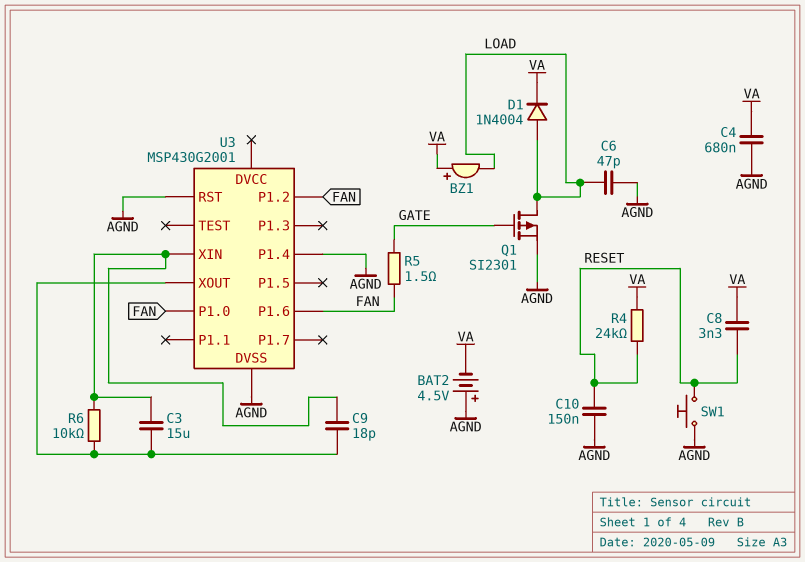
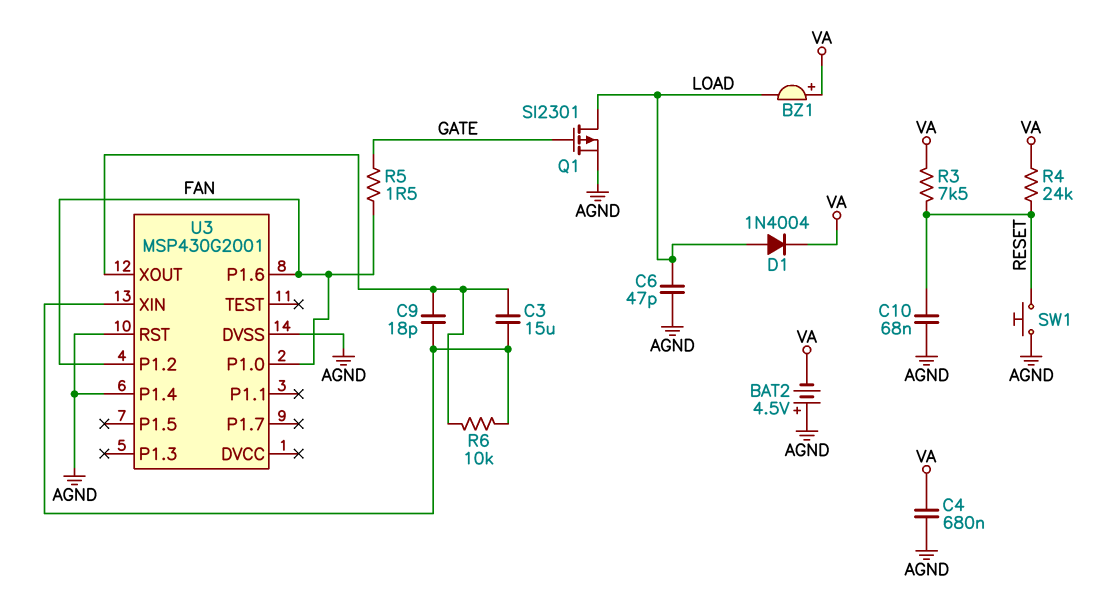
C8: 3.3nF (RESET, VA) -> none
C10: 150nF (AGND, RESET) -> 68nF (AGND, RESET)
R3: none -> 7.5k (RESET, VA)

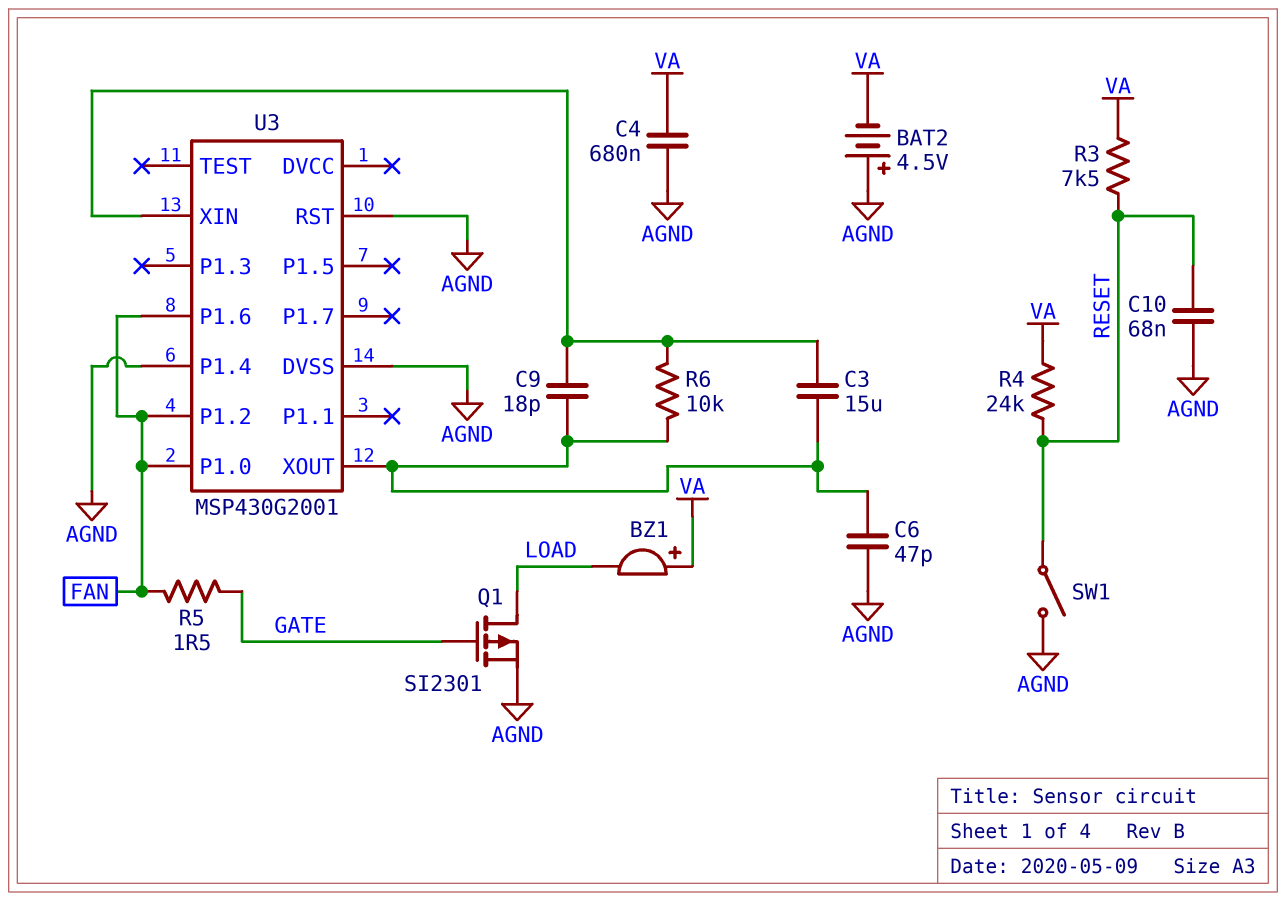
C6: 47pF (AGND, LOAD) -> 47pF (AGND, U3/XOUT)
D1: diode 1N4004 (A LOAD, K VA) -> none
SW1: button (AGND, RESET) -> switch (AGND, RESET)

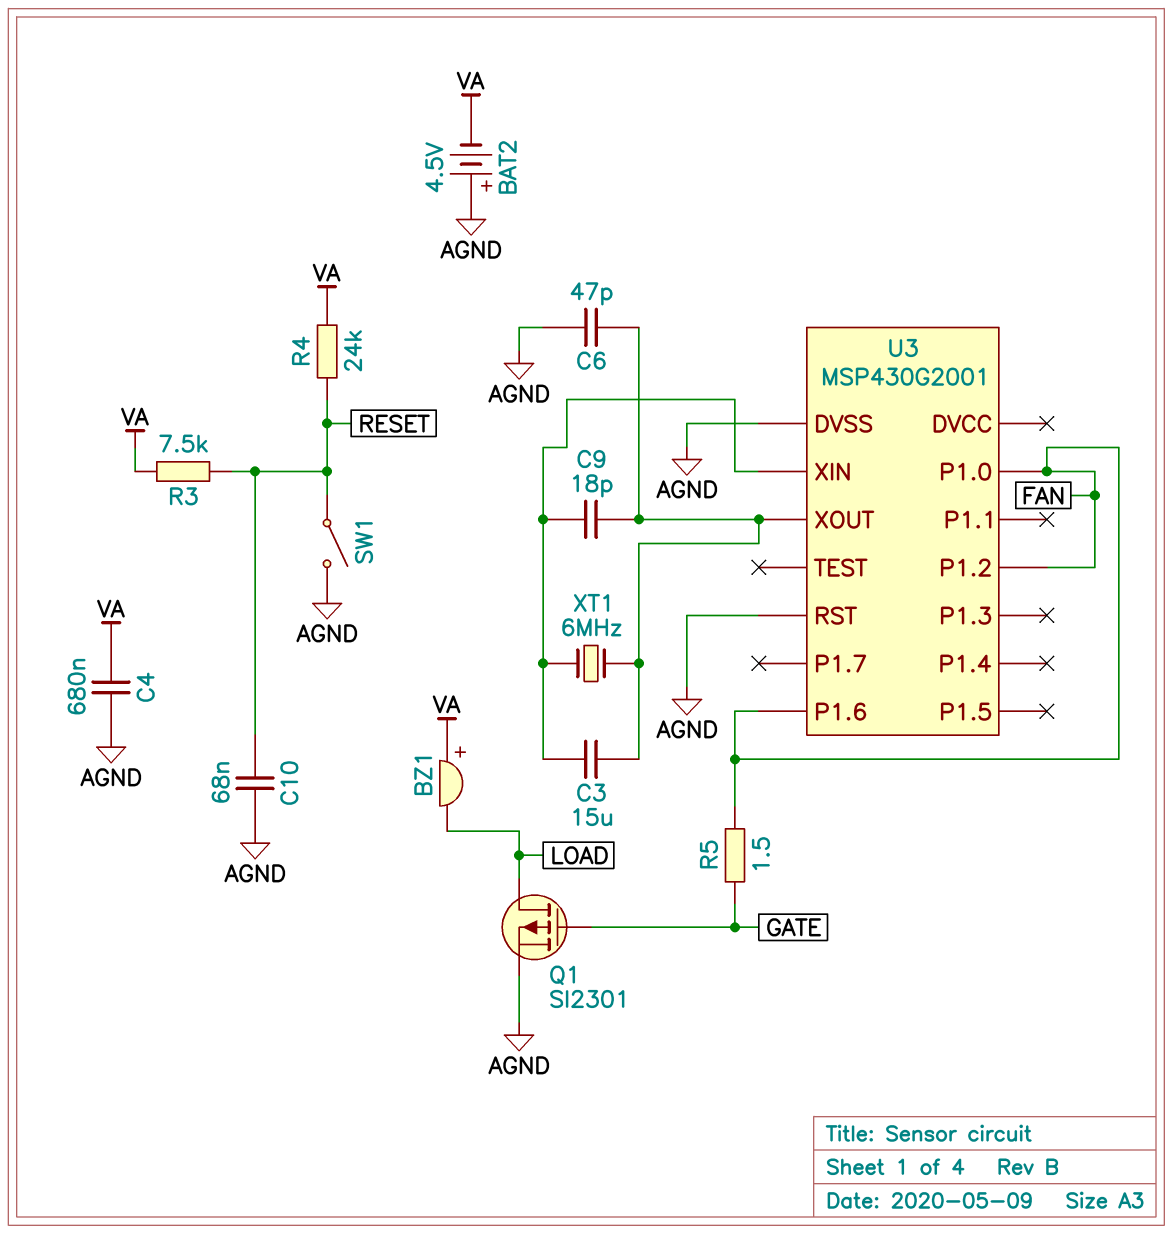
R6: 10k (U3/XIN, U3/XOUT) -> none
U3 pin P1.4: AGND -> none
XT1: none -> 6MHz (U3/XIN, U3/XOUT)

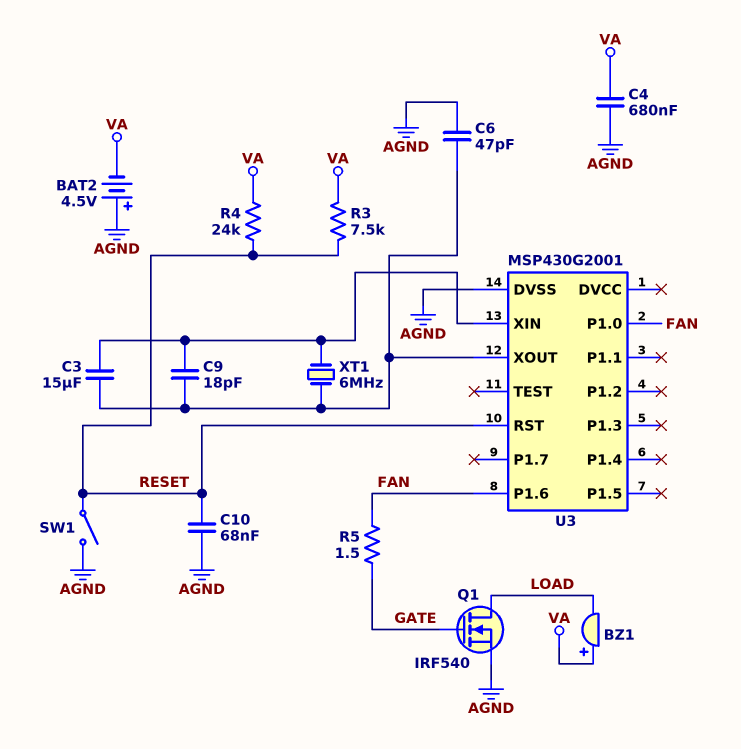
Q1: PMOS SI2301 (G GATE, D LOAD, S AGND) -> NMOS IRF540 (G GATE, D LOAD, S AGND)
U3 pin P1.2: FAN -> none
U3 pin RST: AGND -> RESET

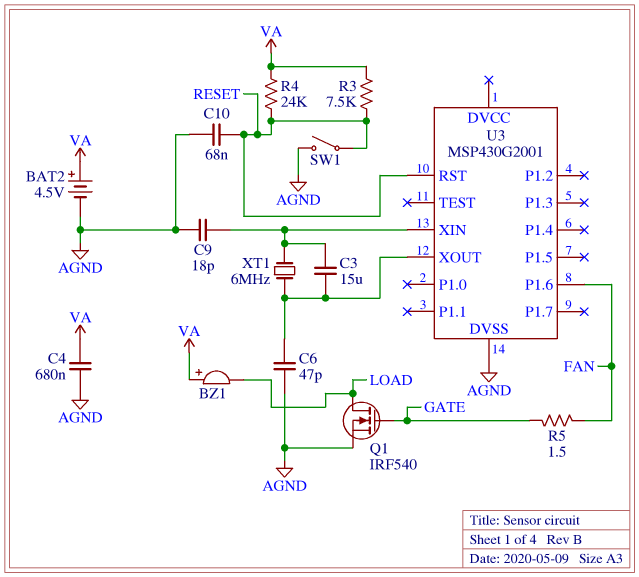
BAT2: 4.5V (plus AGND, minus VA) -> 4.5V (plus VA, minus AGND)
C9: 18pF (U3/XIN, U3/XOUT) -> 18pF (AGND, U3/XIN)
U3 pin P1.0: FAN -> none

